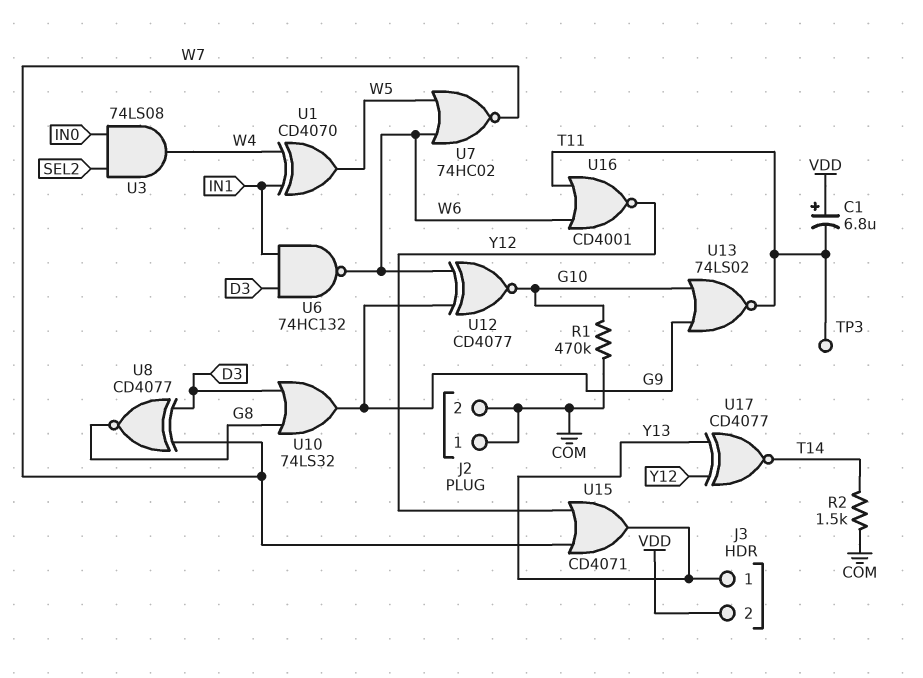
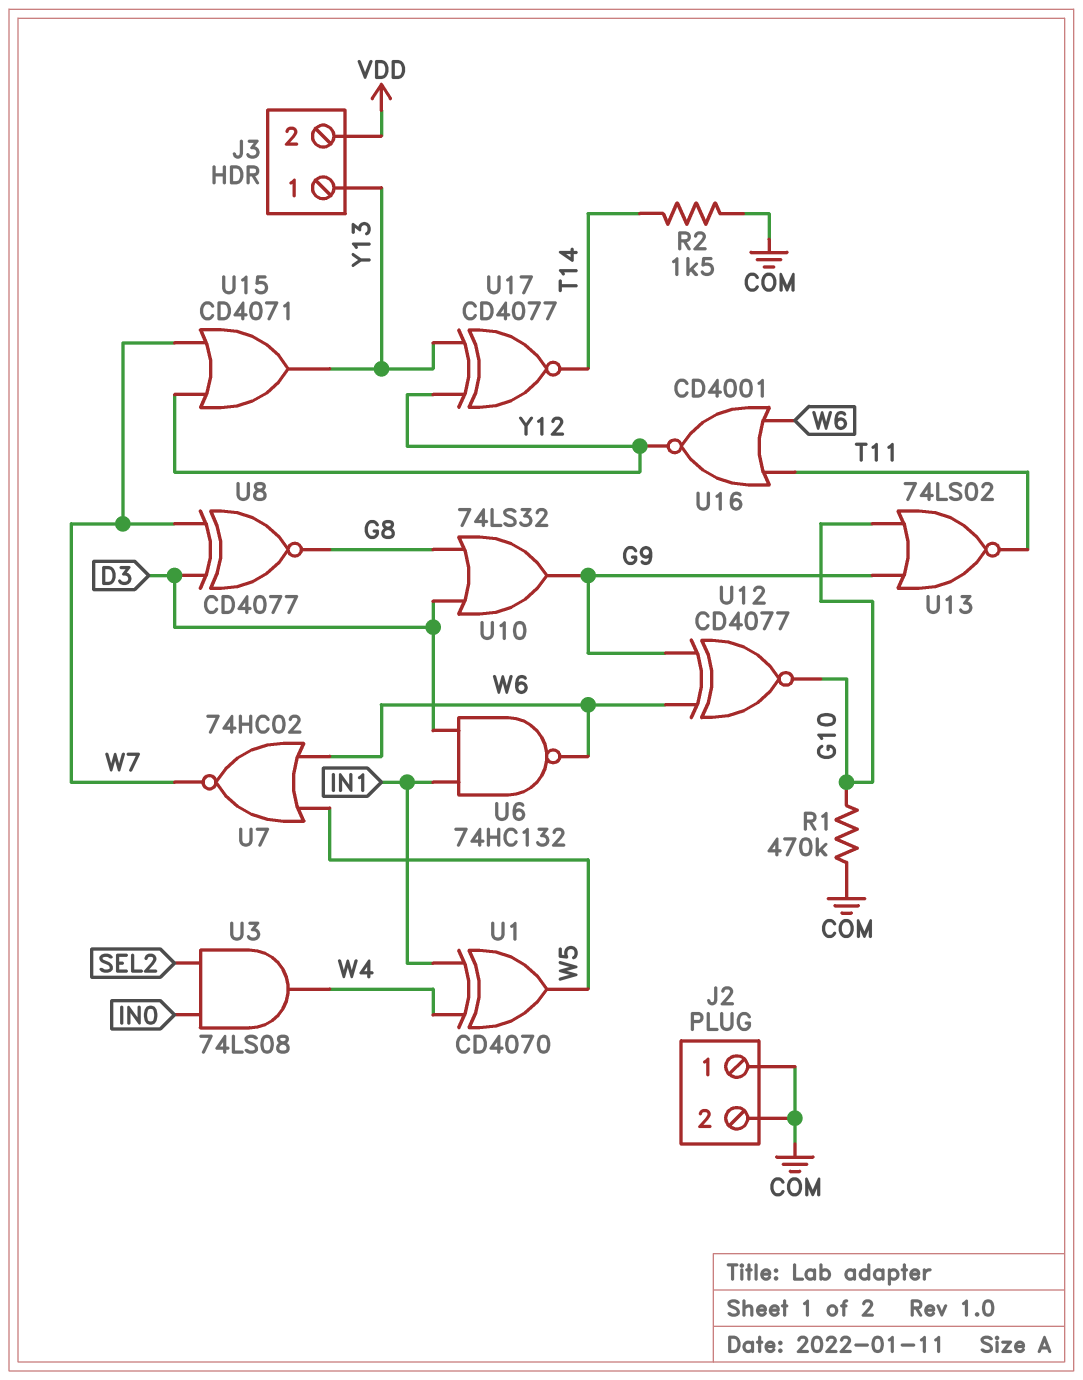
C1: 6.8uF (plus VDD, minus T11) -> none
TP3: test point (T11) -> none

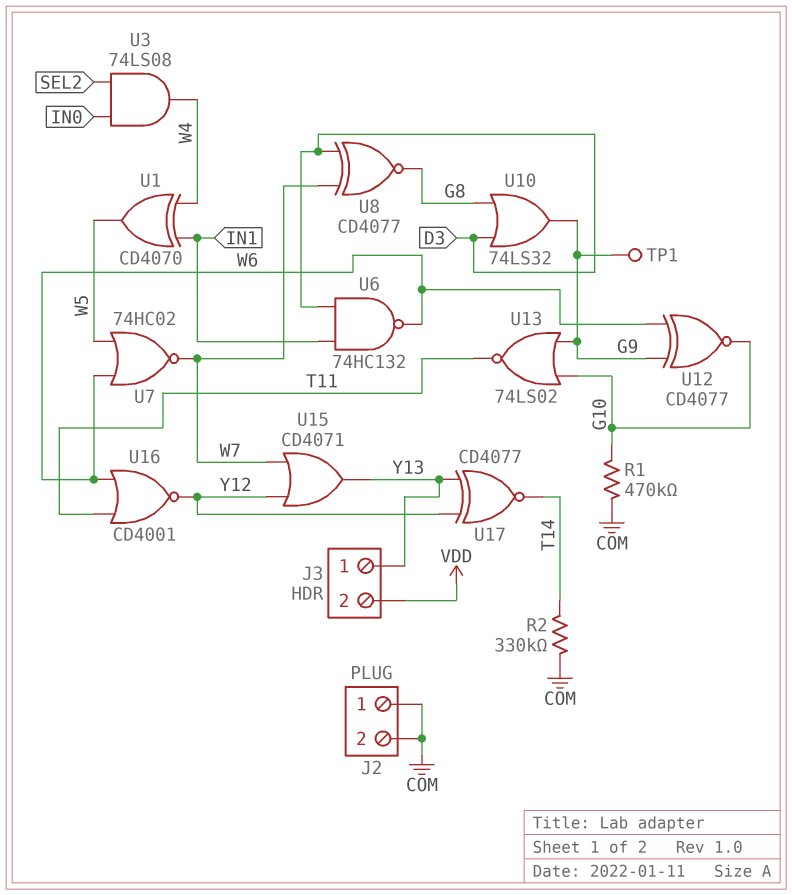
R2: 1.5k (COM, T14) -> 330k (COM, T14)
TP1: none -> test point (G9)

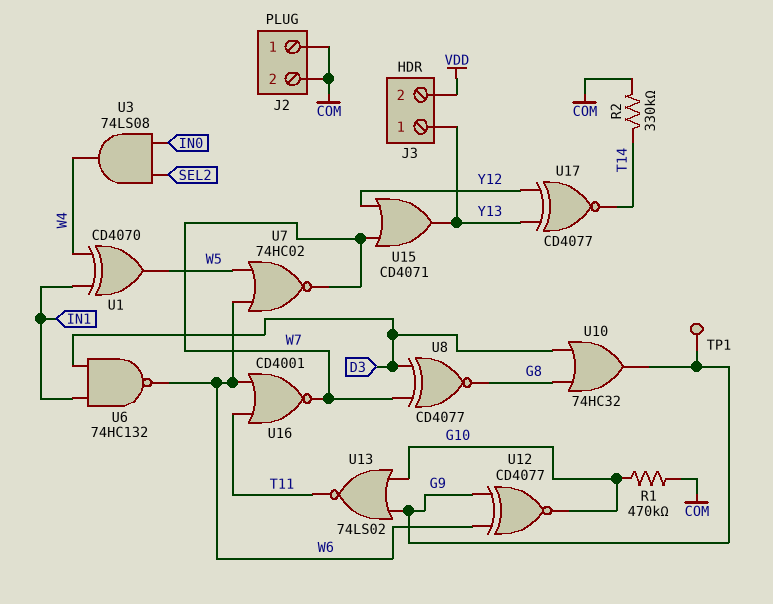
U10: OR 74LS32 (in D3, in G8, out G9) -> OR 74HC32 (in D3, in G8, out G9)
U16: NOR CD4001 (in T11, in W6, out Y12) -> NOR CD4001 (in T11, in W6, out W7)

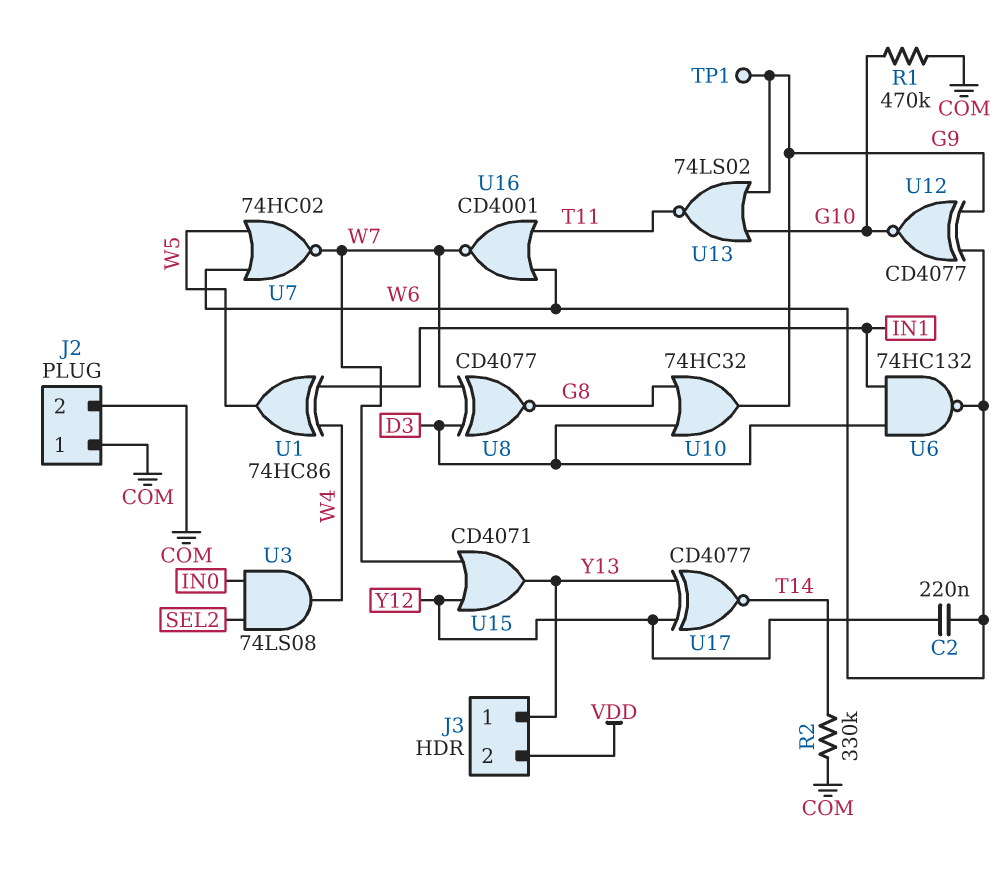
C2: none -> 220nF (W6, Y12)
U1: XOR CD4070 (in IN1, in W4, out W5) -> XOR 74HC86 (in IN1, in W4, out W5)

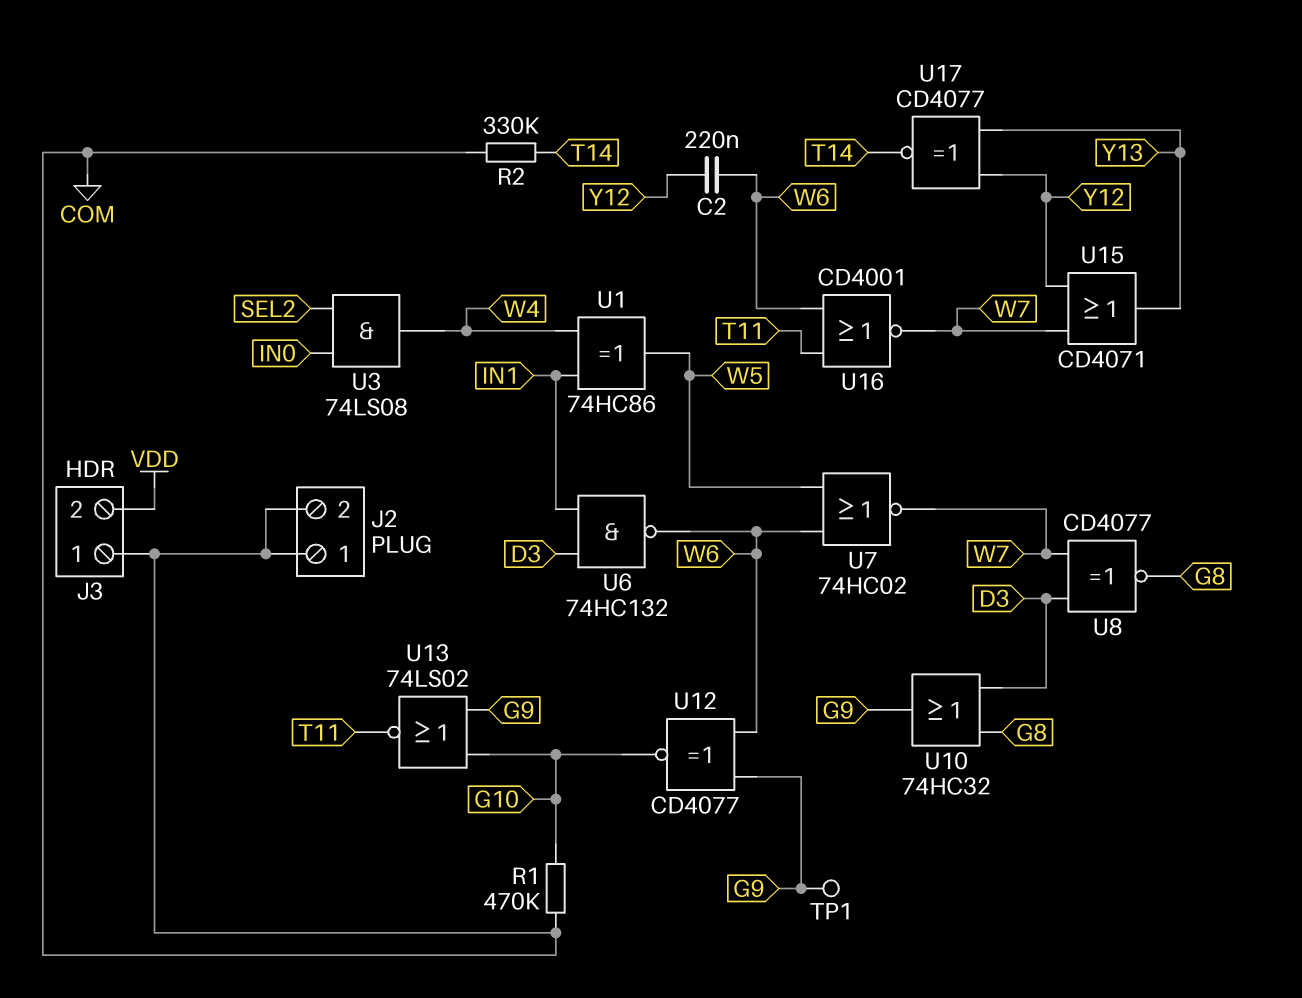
J3 pin 1: Y13 -> COM

